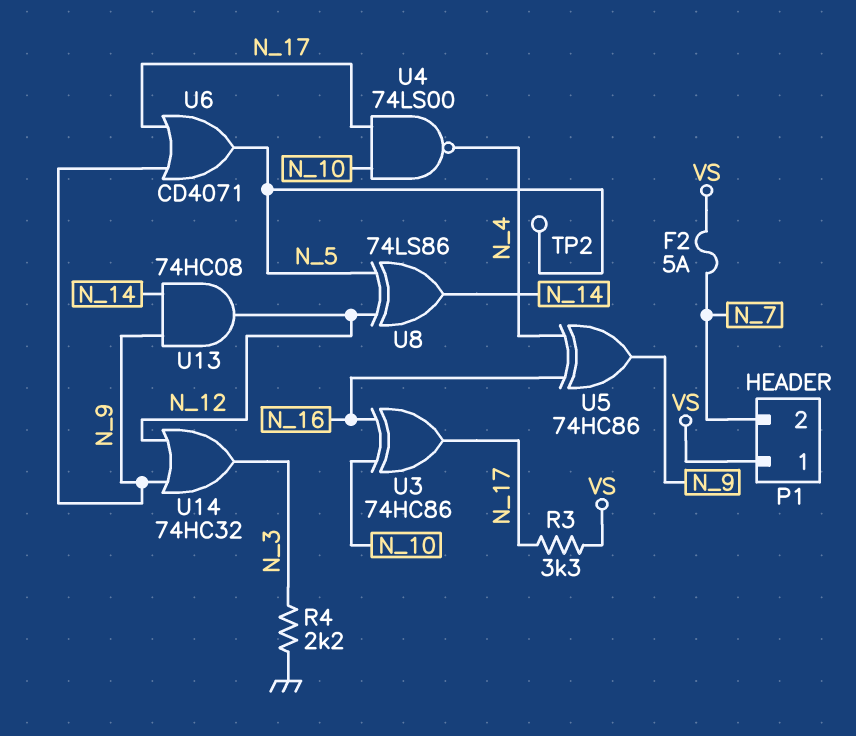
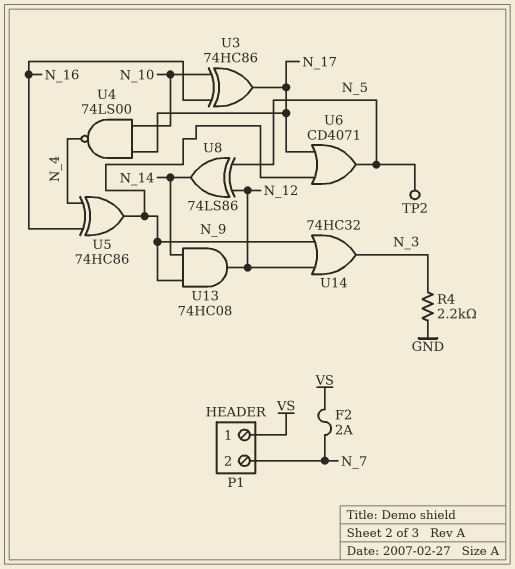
F2: 5A (N_7, VS) -> 2A (N_7, VS)
R3: 3.3k (N_17, VS) -> none

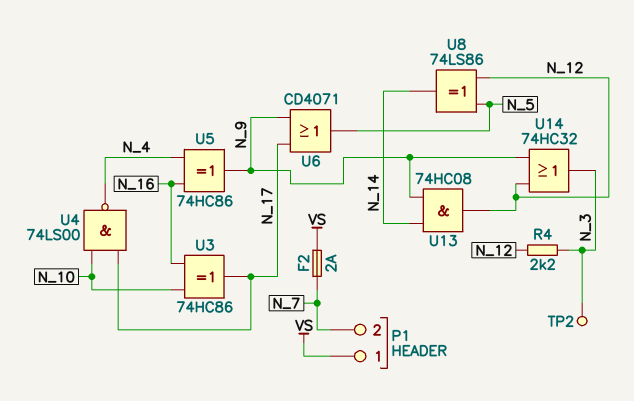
R4: 2.2k (GND, N_3) -> 2.2k (N_3, N_12)
TP2: test point (N_5) -> test point (N_3)

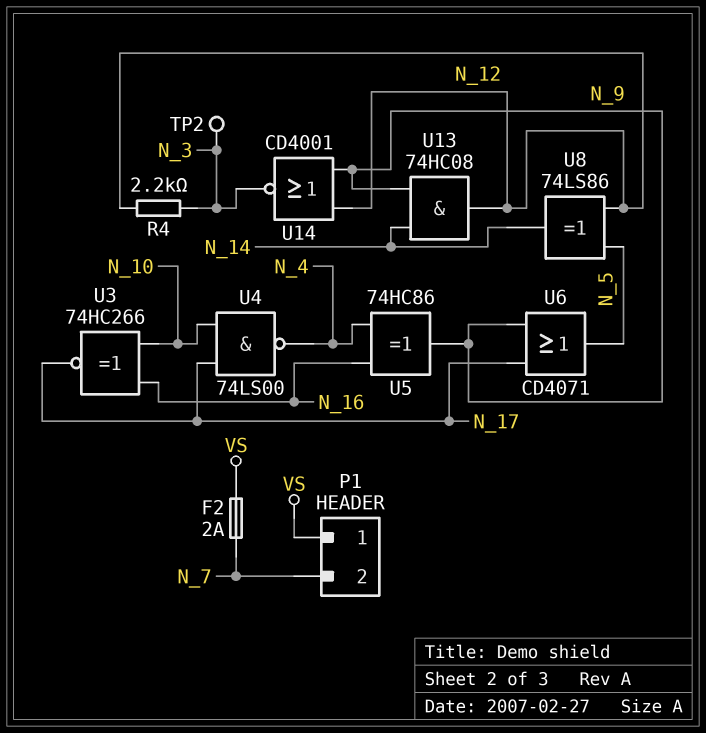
U3: XOR 74HC86 (in N_10, in N_16, out N_17) -> XNOR 74HC266 (in N_10, in N_16, out N_17)
U14: OR 74HC32 (in N_9, in N_12, out N_3) -> NOR CD4001 (in N_9, in N_12, out N_3)

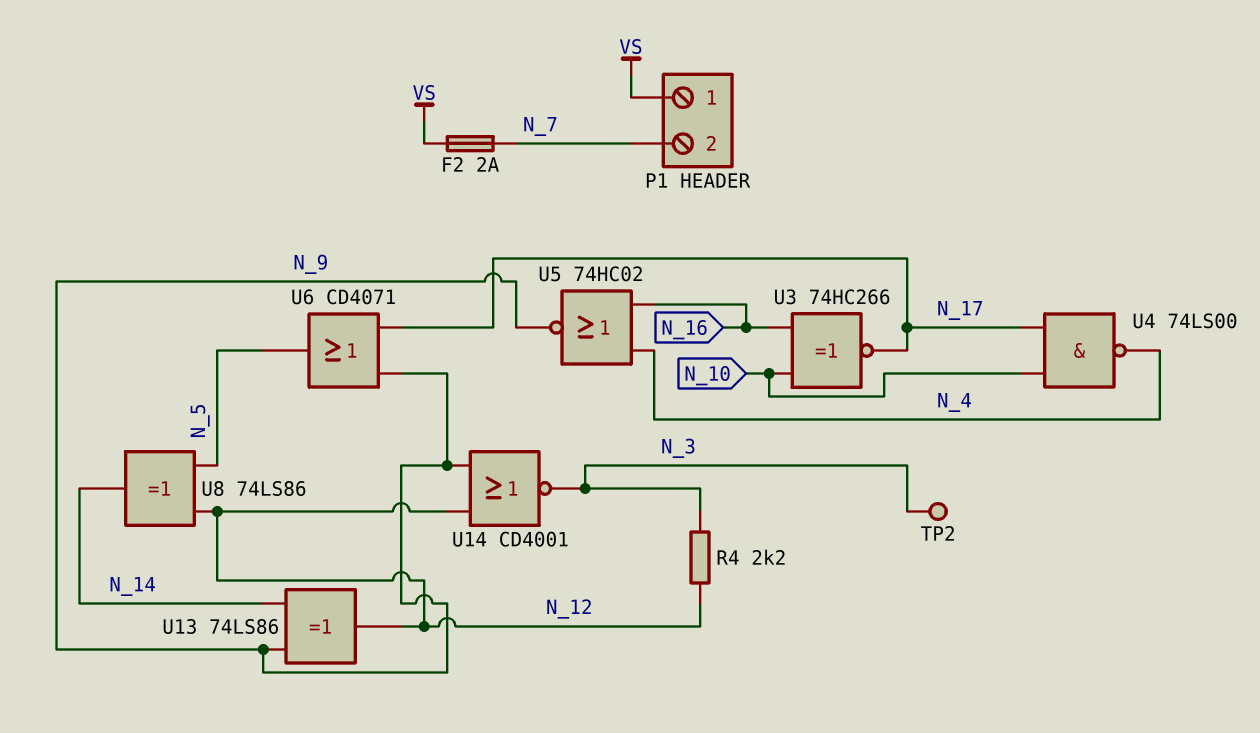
U5: XOR 74HC86 (in N_4, in N_16, out N_9) -> NOR 74HC02 (in N_4, in N_16, out N_9)
U13: AND 74HC08 (in N_9, in N_14, out N_12) -> XOR 74LS86 (in N_9, in N_14, out N_12)

